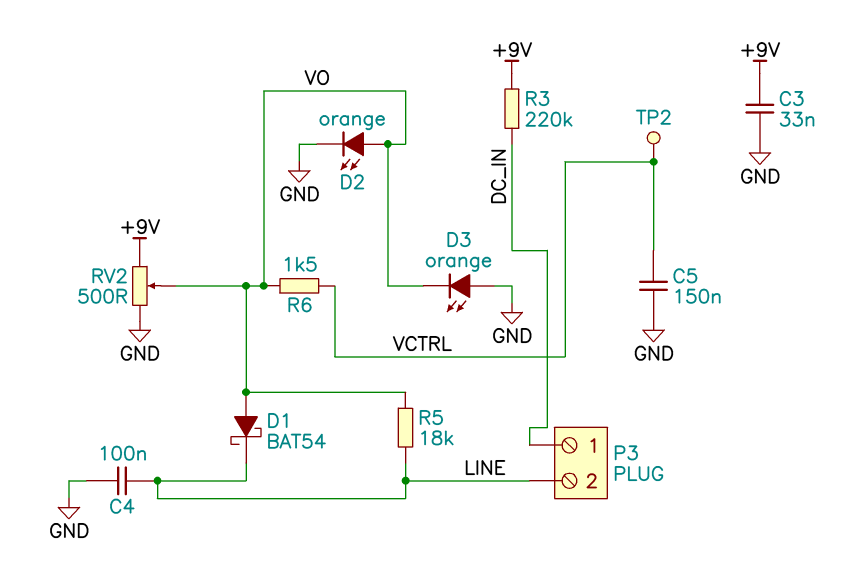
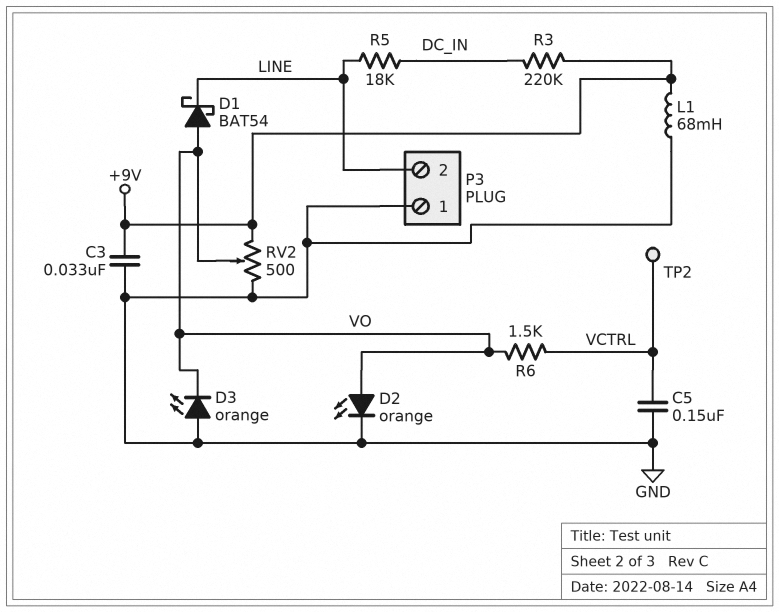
C4: 100nF (GND, LINE) -> none
L1: none -> 68mH (+9V, GND)
P3 pin 1: DC_IN -> GND
R5: 18k (LINE, VO) -> 18k (DC_IN, LINE)

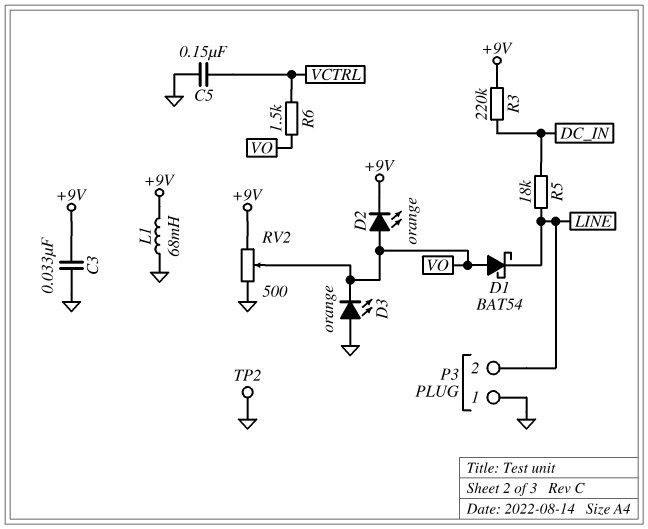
D2: LED orange (A VO, K GND) -> LED orange (A VO, K +9V)
TP2: test point (VCTRL) -> test point (GND)

